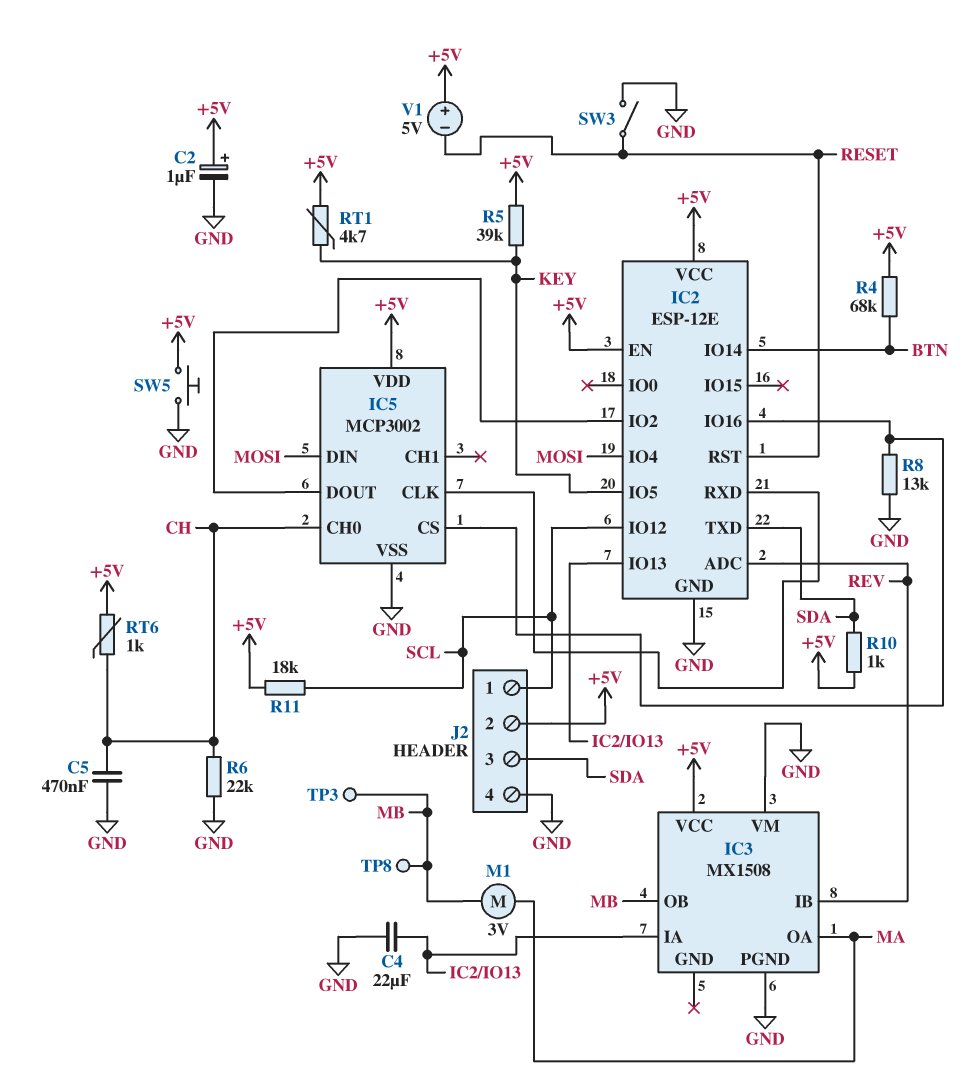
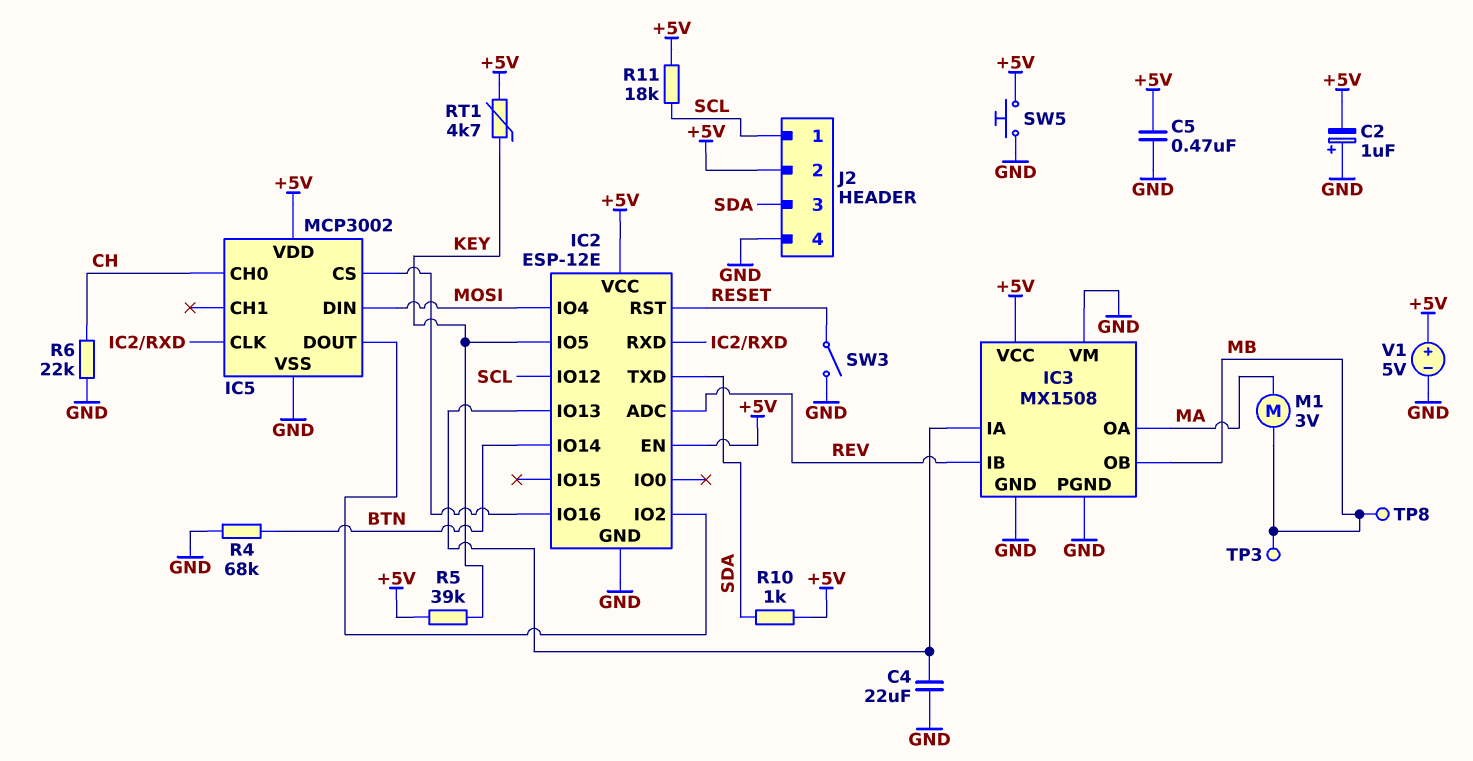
C2: 1uF (plus +5V, minus GND) -> 1uF (plus GND, minus +5V)
C5: 470nF (CH, GND) -> 470nF (+5V, GND)
IC3 pin GND: none -> GND
R4: 68k (+5V, BTN) -> 68k (BTN, GND)
R8: 13k (GND, IC2/IO16) -> none
RT6: 1k (+5V, CH) -> none
V1: 5V (plus +5V, minus RESET) -> 5V (plus +5V, minus GND)

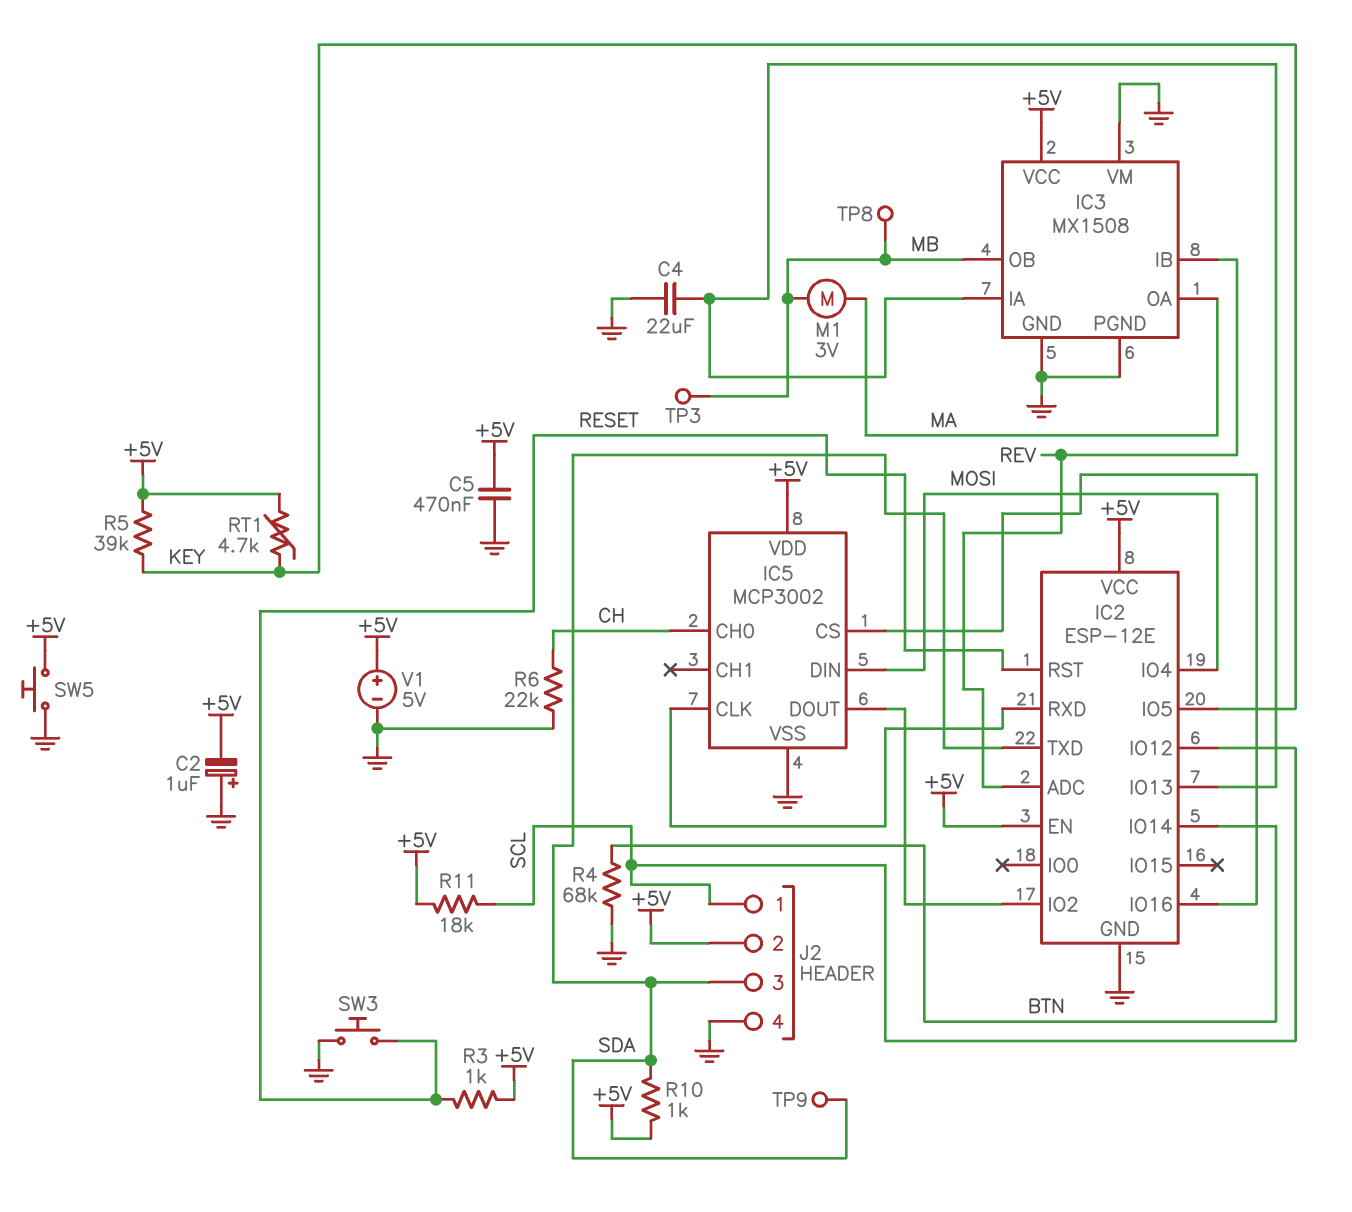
R3: none -> 1k (+5V, RESET)
SW3: switch (GND, RESET) -> button (GND, RESET)
TP9: none -> test point (SDA)

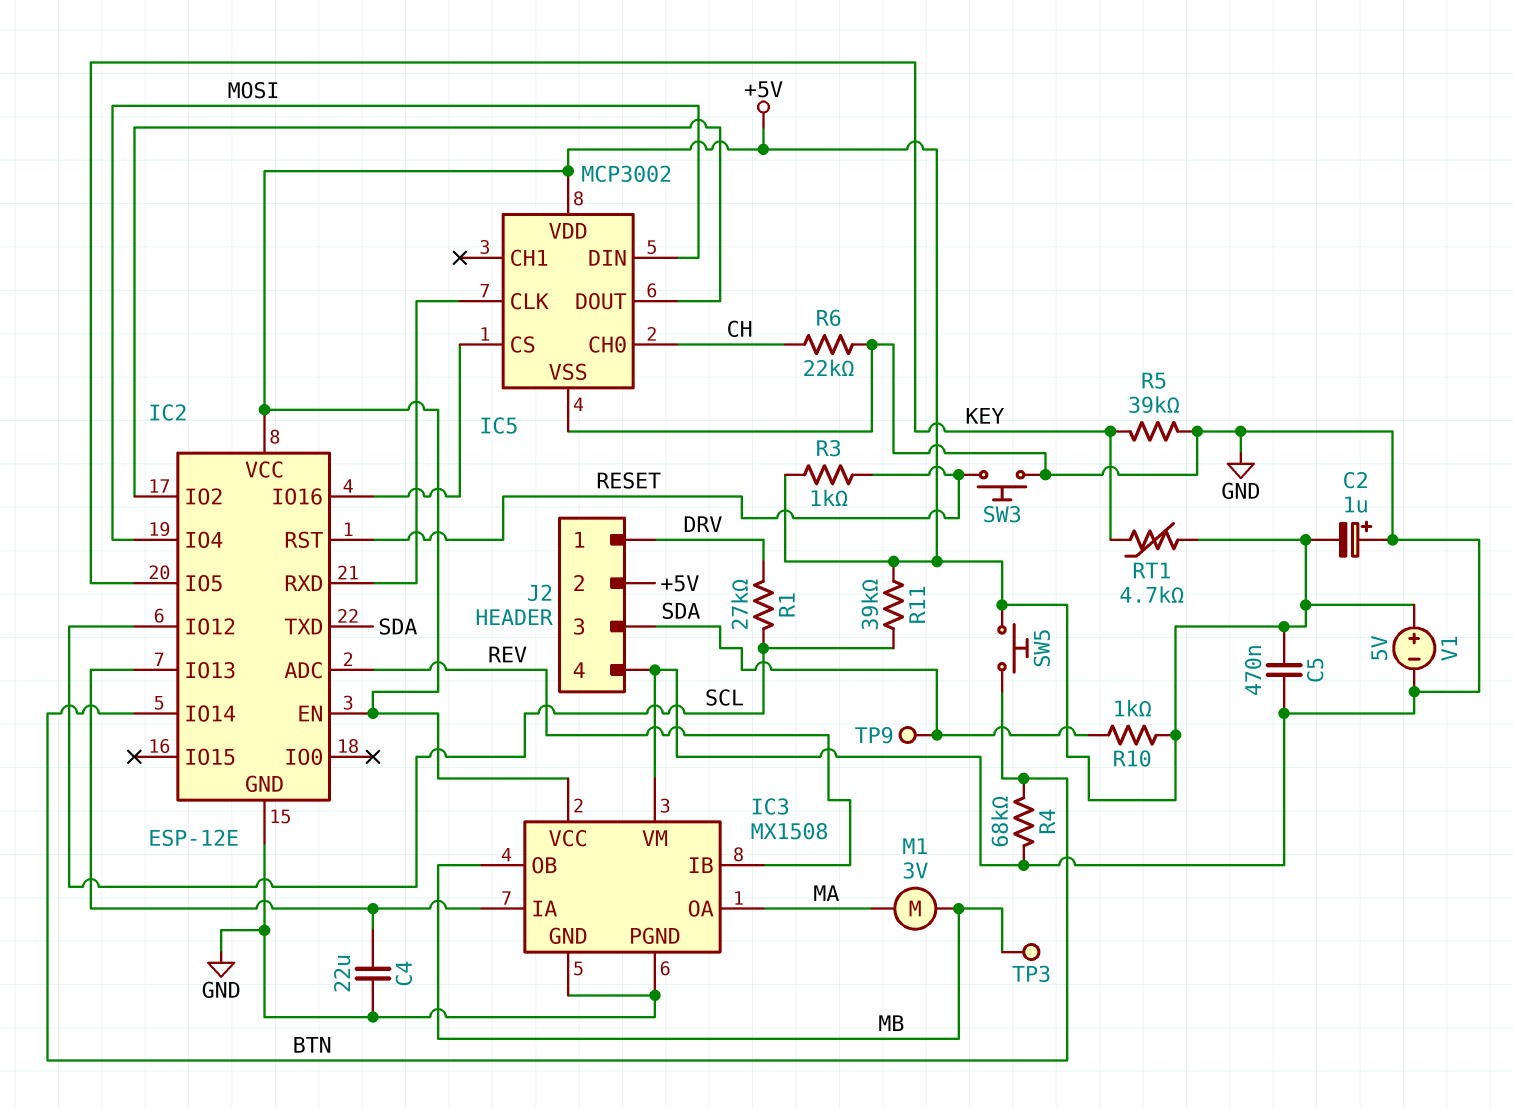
J2 pin 1: SCL -> DRV
R1: none -> 27k (DRV, SCL)
R5: 39k (+5V, KEY) -> 39k (GND, KEY)
R11: 18k (+5V, SCL) -> 39k (+5V, SCL)
SW5: button (+5V, GND) -> button (+5V, BTN)
TP8: test point (MB) -> none

